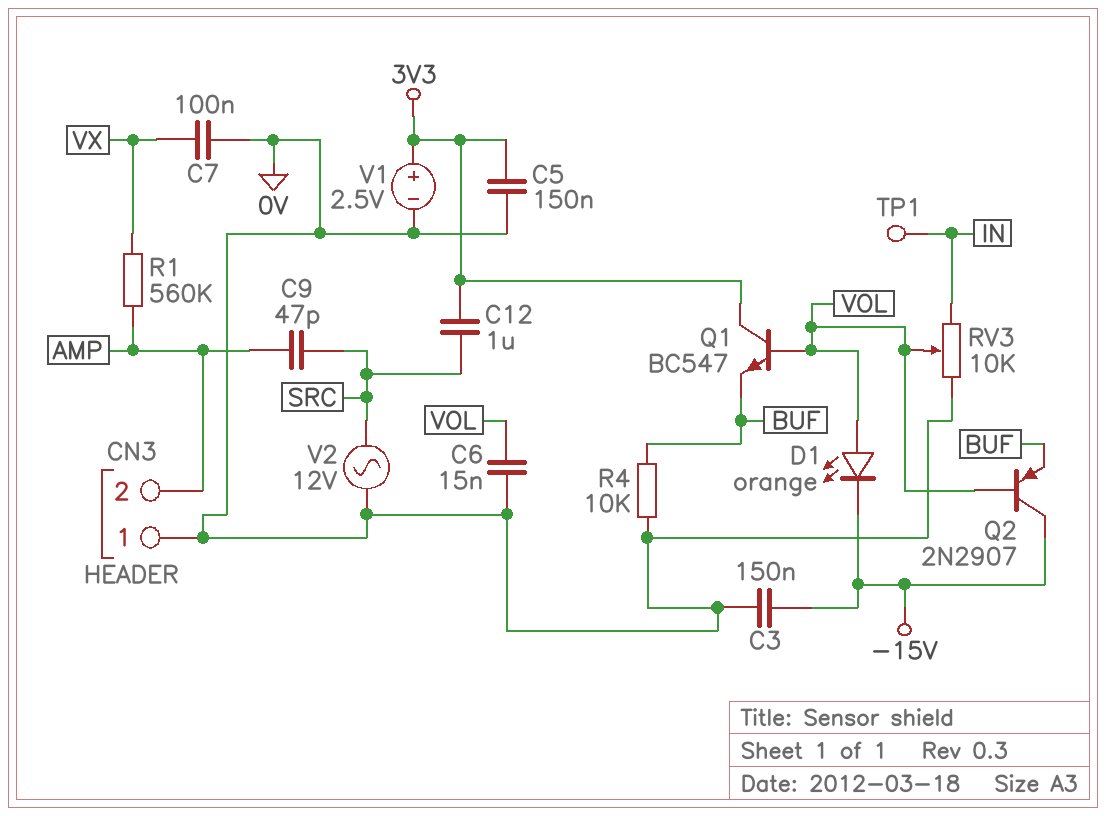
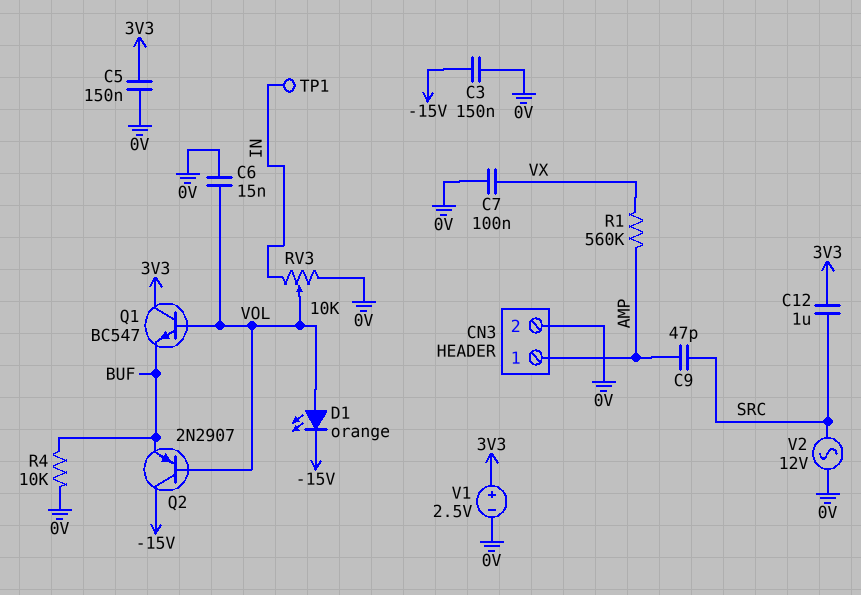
CN3 pin 1: 0V -> AMP
CN3 pin 2: AMP -> 0V

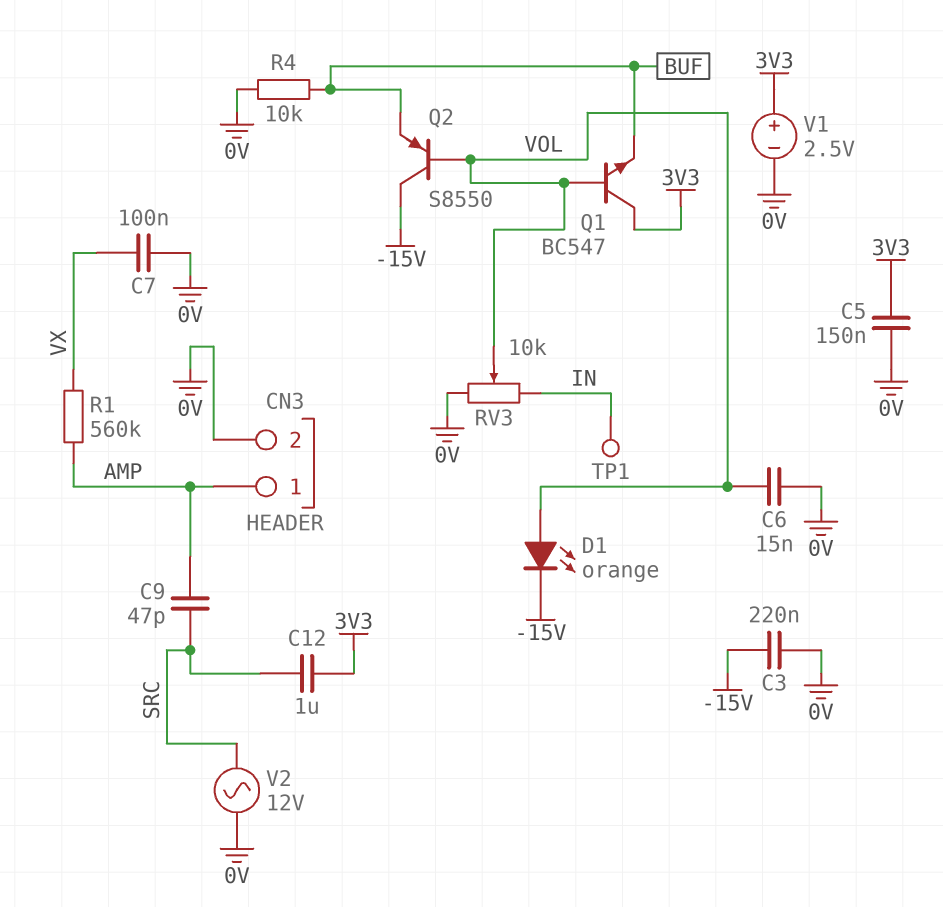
C3: 150nF (-15V, 0V) -> 220nF (-15V, 0V)
Q2: PNP 2N2907 (B VOL, C -15V, E BUF) -> PNP S8550 (B VOL, C -15V, E BUF)

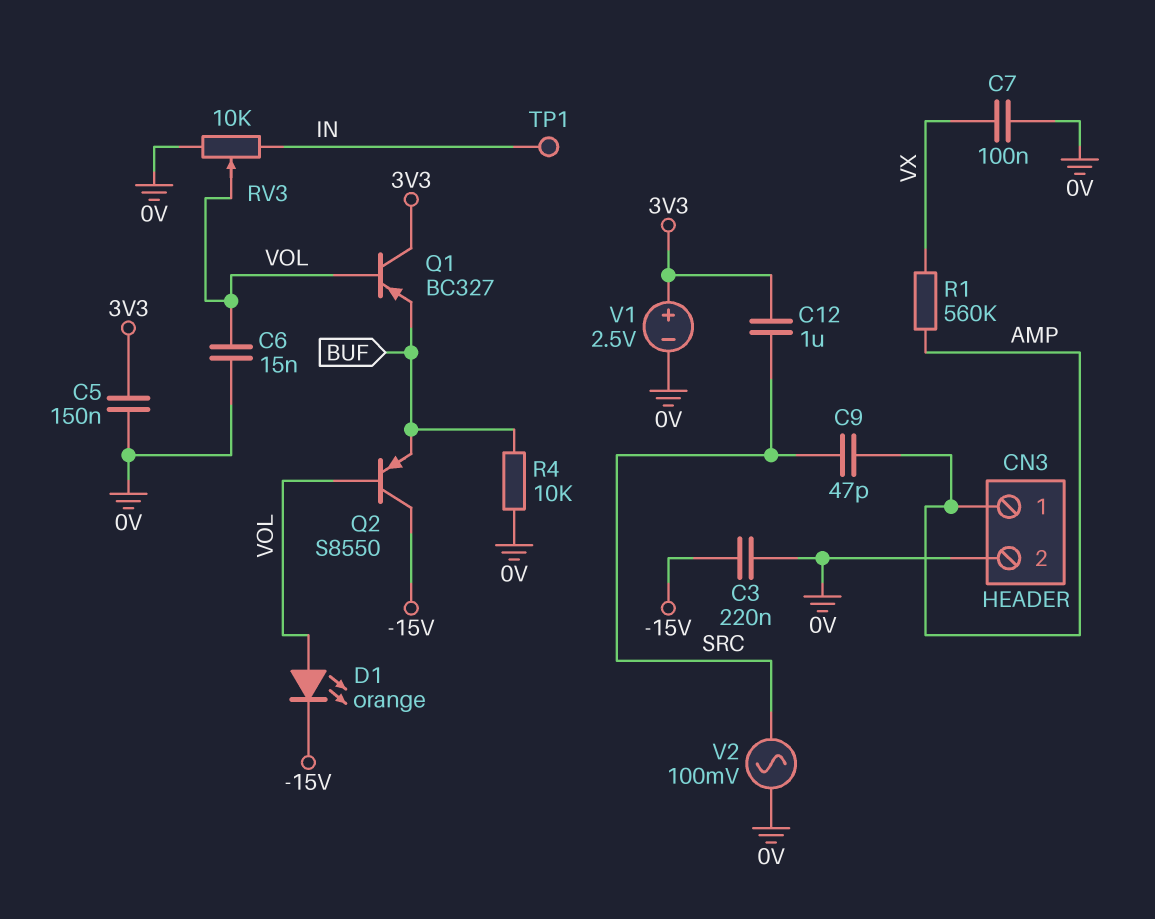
Q1: NPN BC547 (B VOL, C 3V3, E BUF) -> PNP BC327 (B VOL, C 3V3, E BUF)
V2: AC 12V (0V, SRC) -> AC 100mV (0V, SRC)

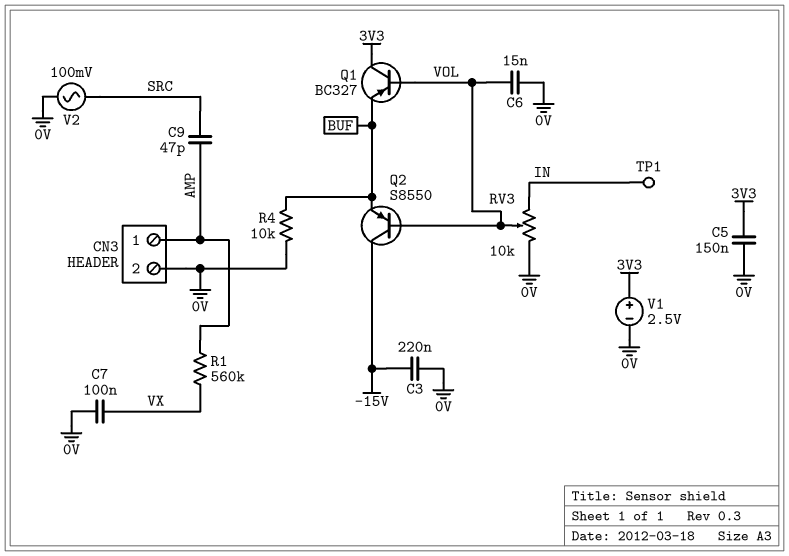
C12: 1uF (3V3, SRC) -> none
D1: LED orange (A VOL, K -15V) -> none

